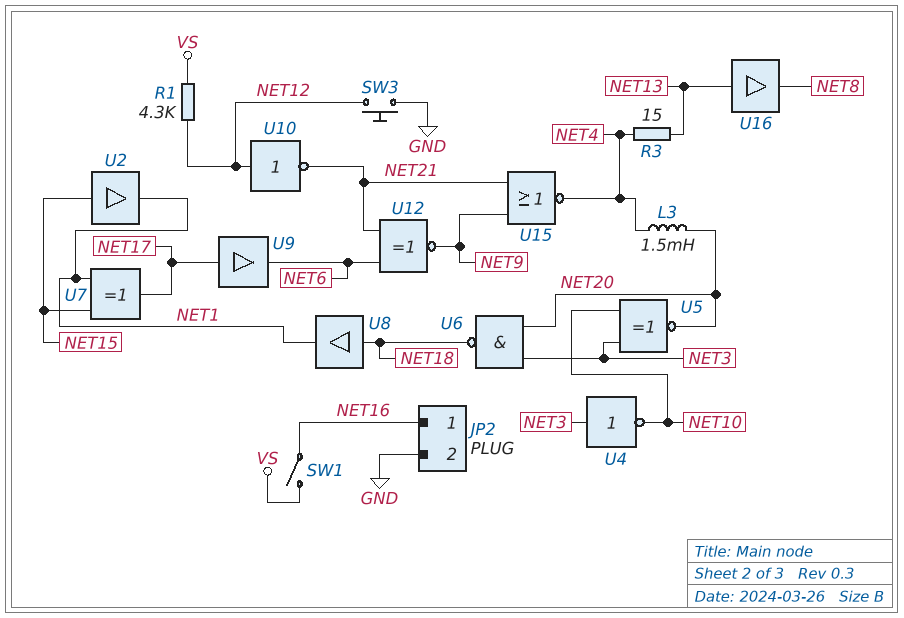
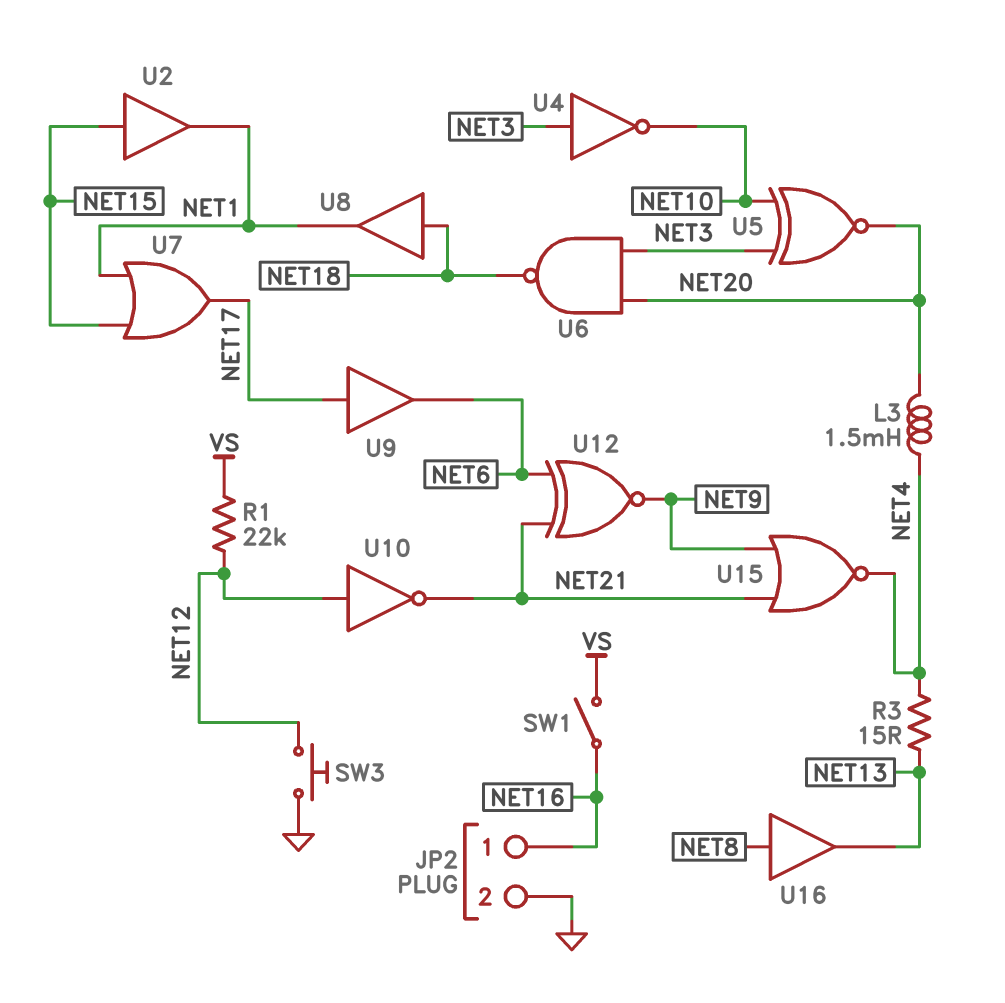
R1: 4.3k (NET12, VS) -> 22k (NET12, VS)
U7: XOR (in NET1, in NET15, out NET17) -> OR (in NET1, in NET15, out NET17)
U16: buffer (in NET13, out NET8) -> buffer (in NET8, out NET13)

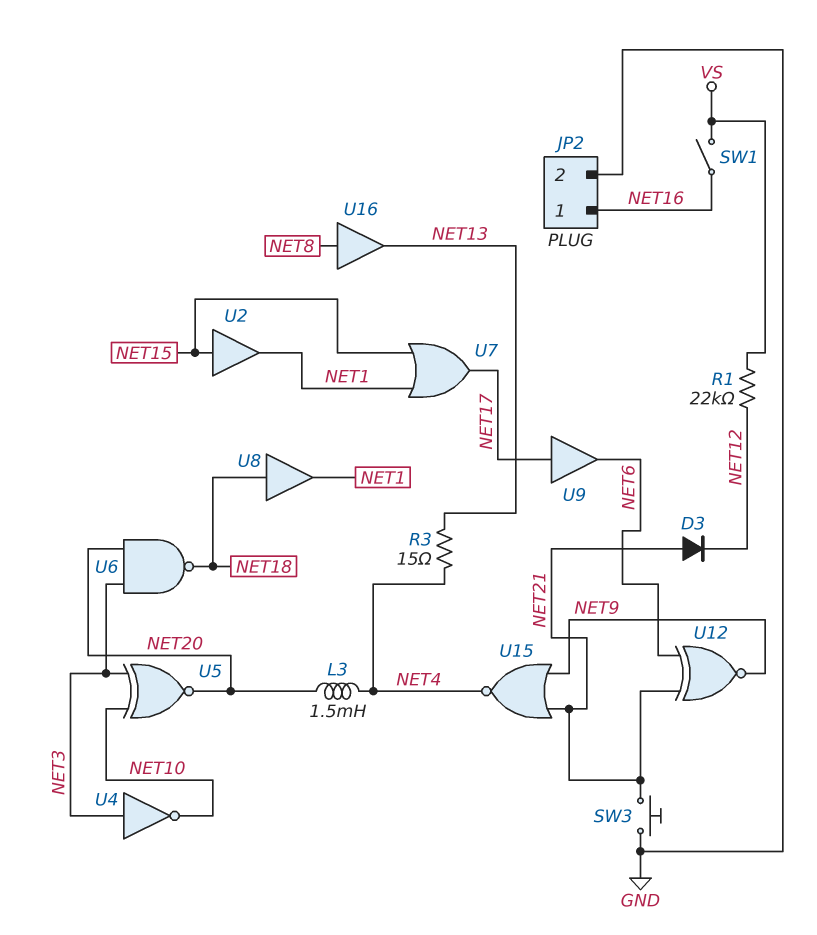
D3: none -> diode (A NET21, K NET12)
SW3: button (GND, NET12) -> button (GND, NET21)
U10: NOT (in NET12, out NET21) -> none

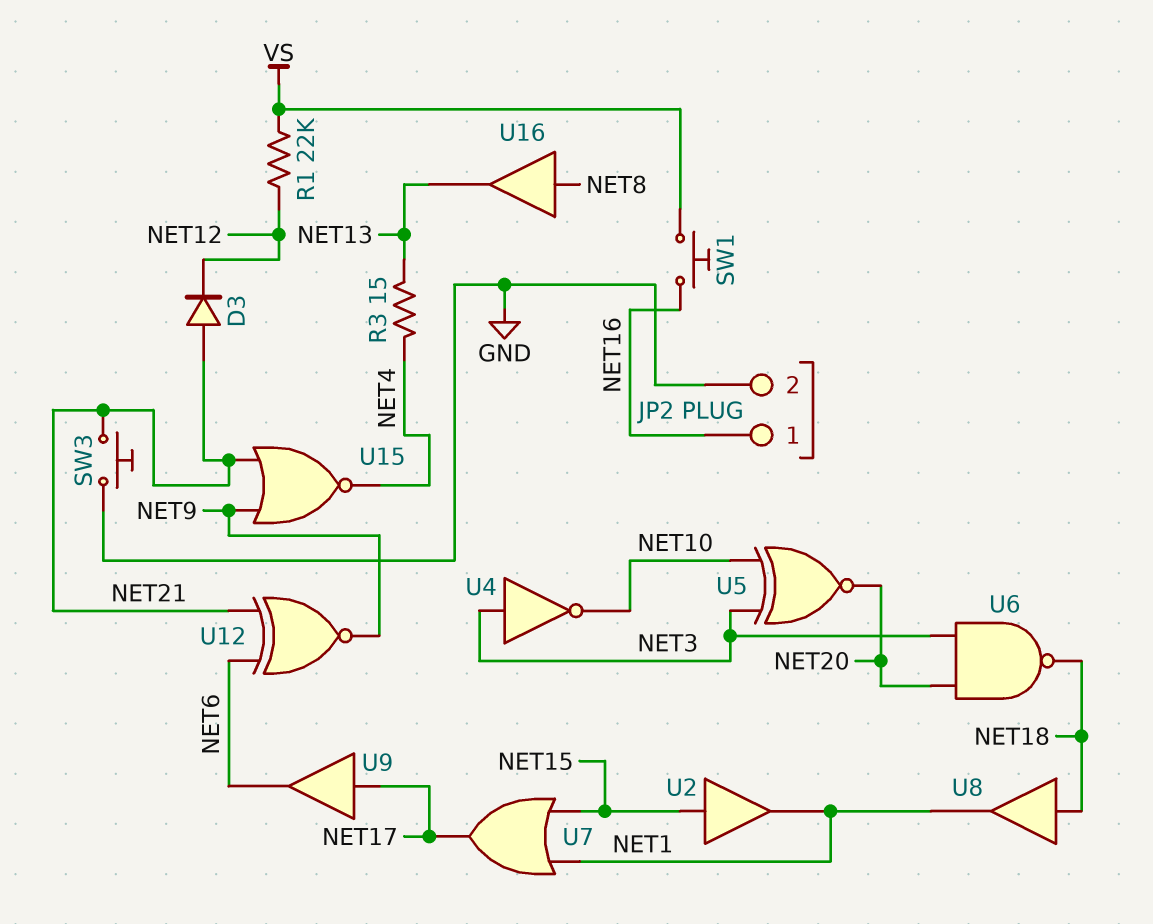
L3: 1.5mH (NET4, NET20) -> none
SW1: switch (NET16, VS) -> button (NET16, VS)

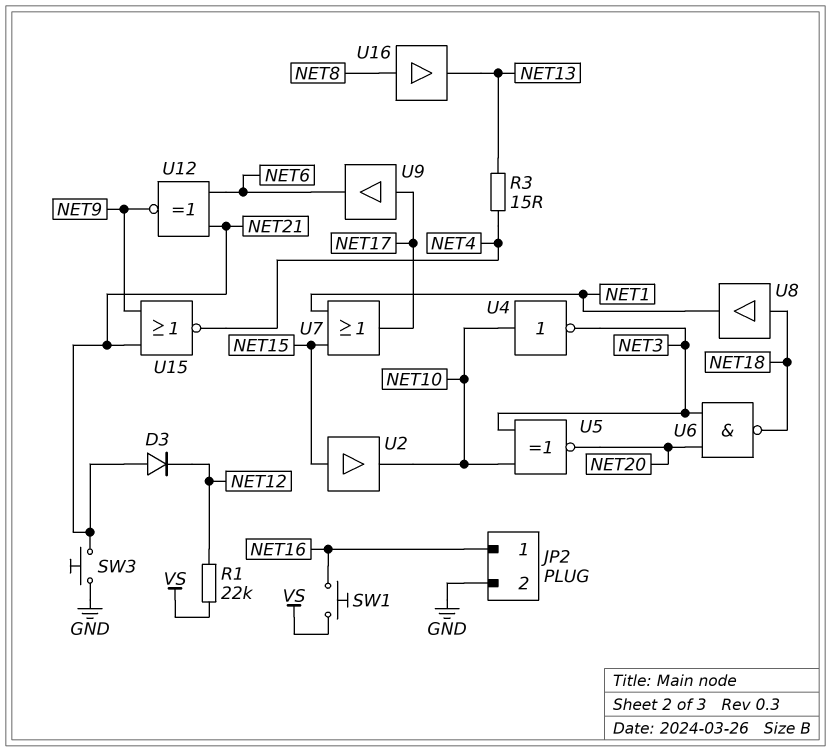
U2: buffer (in NET15, out NET1) -> buffer (in NET15, out NET10)
U4: NOT (in NET3, out NET10) -> NOT (in NET10, out NET3)

